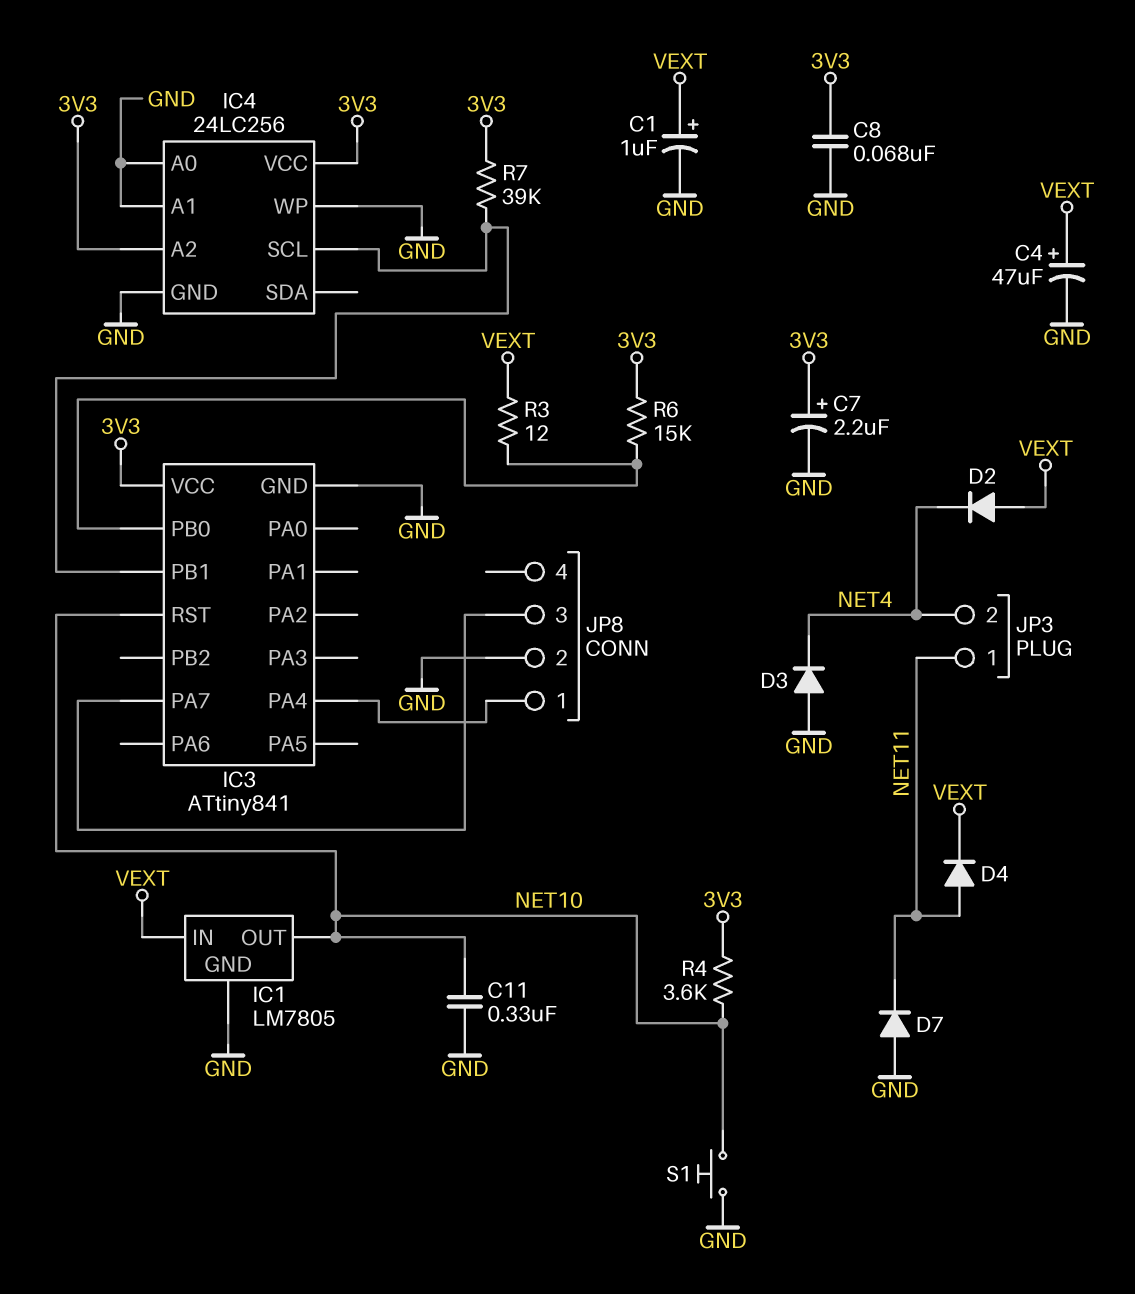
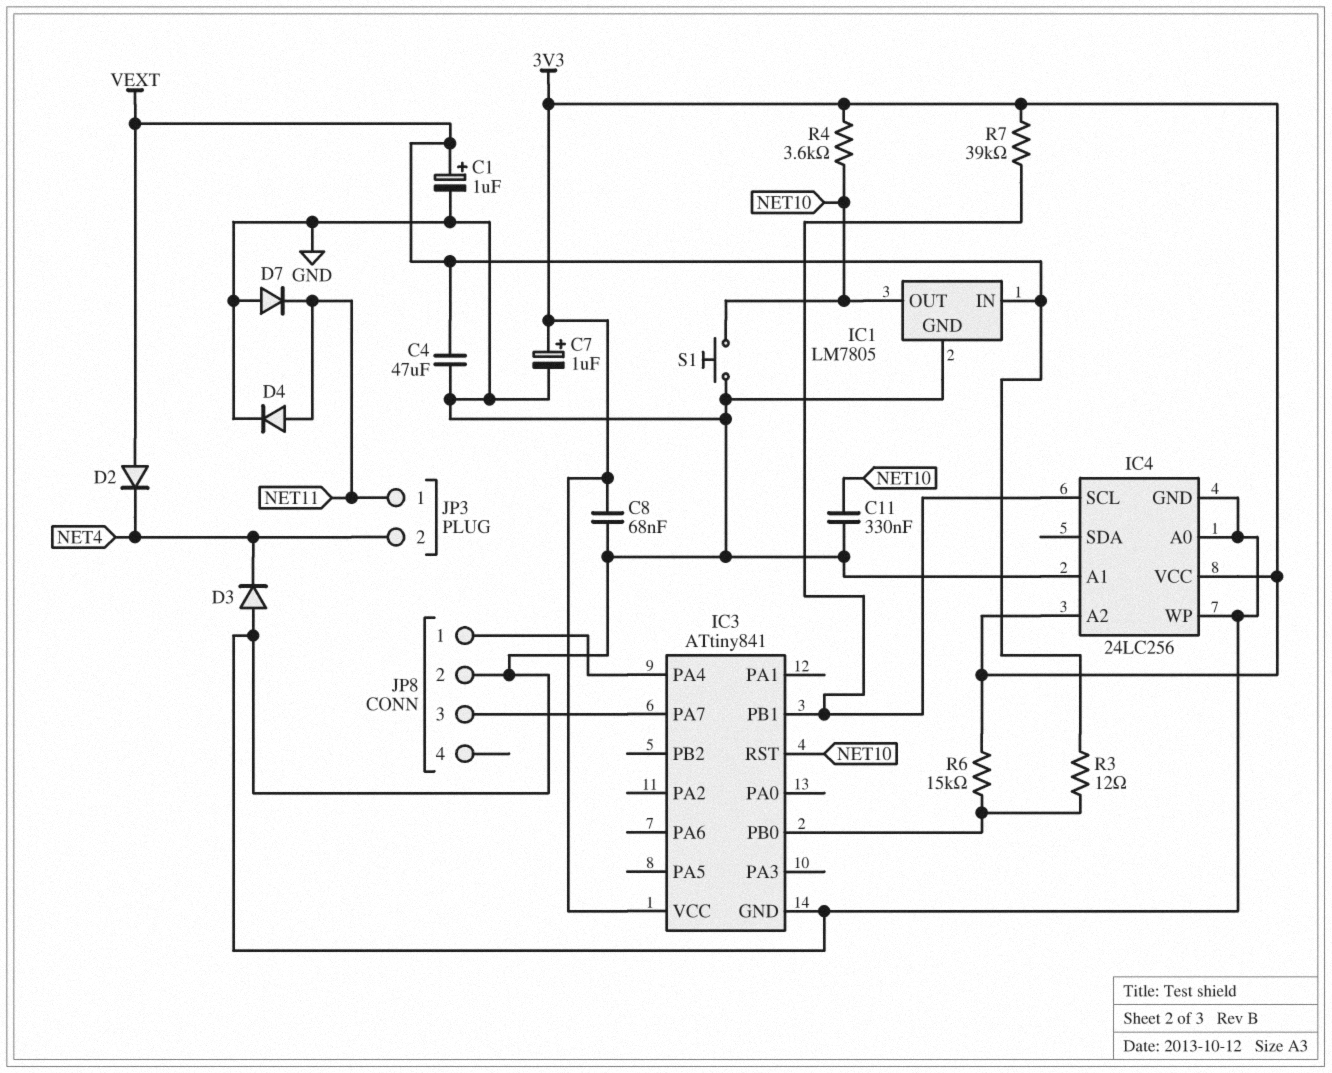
C4: 47uF (plus VEXT, minus GND) -> 47uF (GND, VEXT)
C7: 2.2uF (plus 3V3, minus GND) -> 1uF (plus 3V3, minus GND)
D4: diode (A NET11, K VEXT) -> diode (A NET11, K GND)

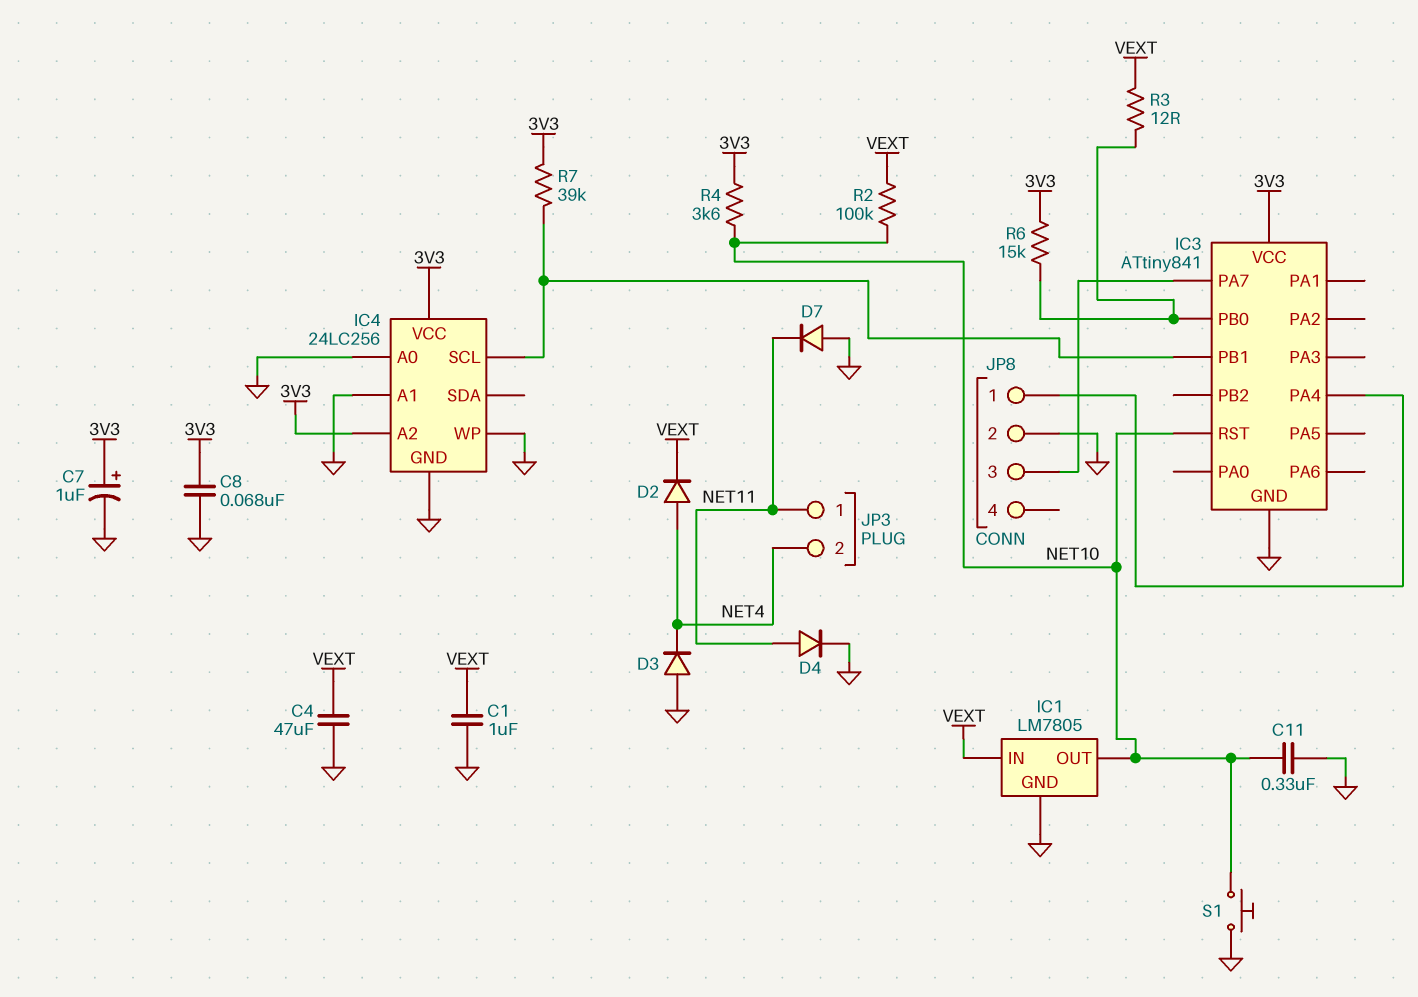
C1: 1uF (plus VEXT, minus GND) -> 1uF (GND, VEXT)
D2: diode (A VEXT, K NET4) -> diode (A NET4, K VEXT)
R2: none -> 100k (NET10, VEXT)

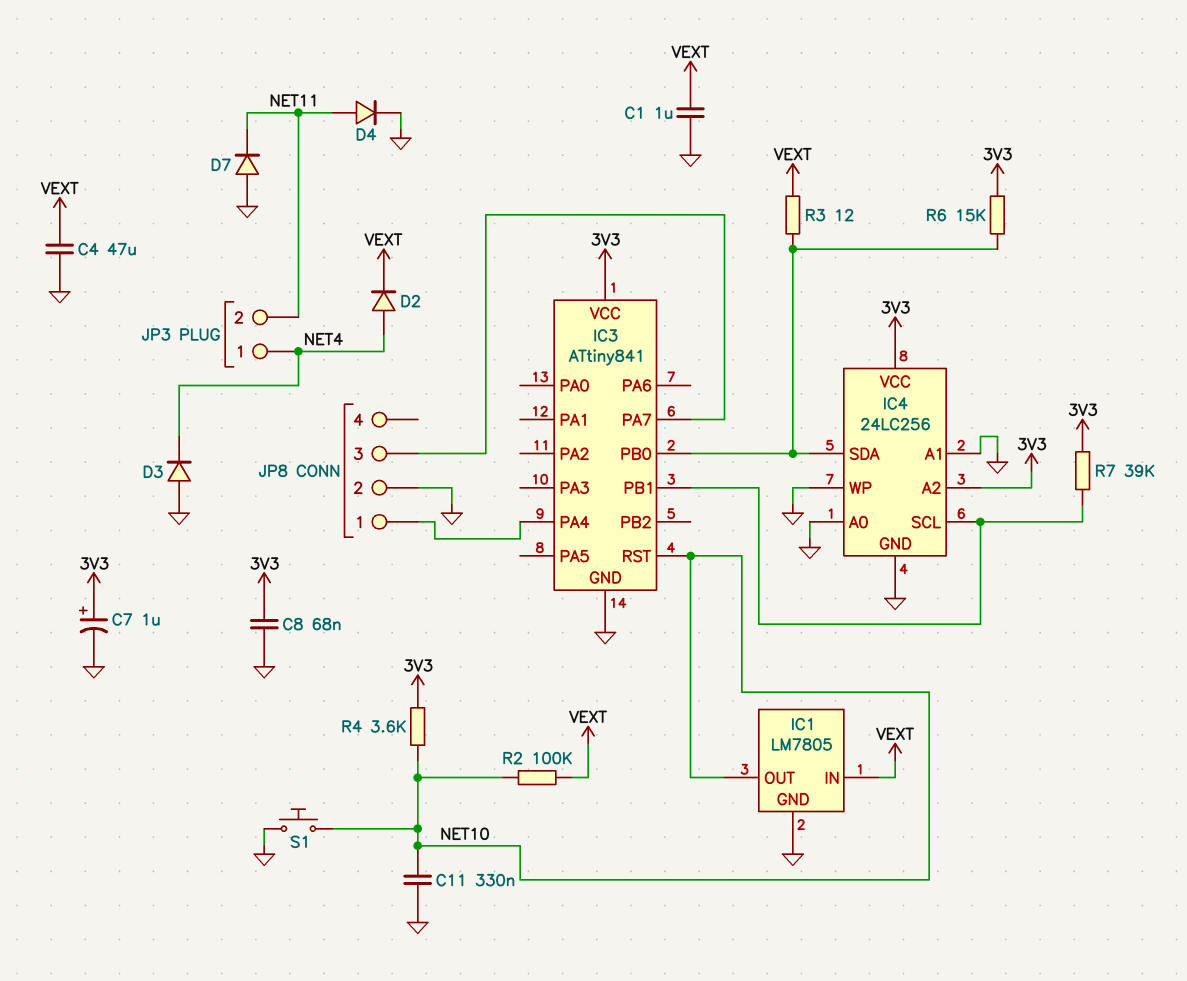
IC4 pin SDA: none -> IC3/PB0
JP3 pin 1: NET11 -> NET4
JP3 pin 2: NET4 -> NET11

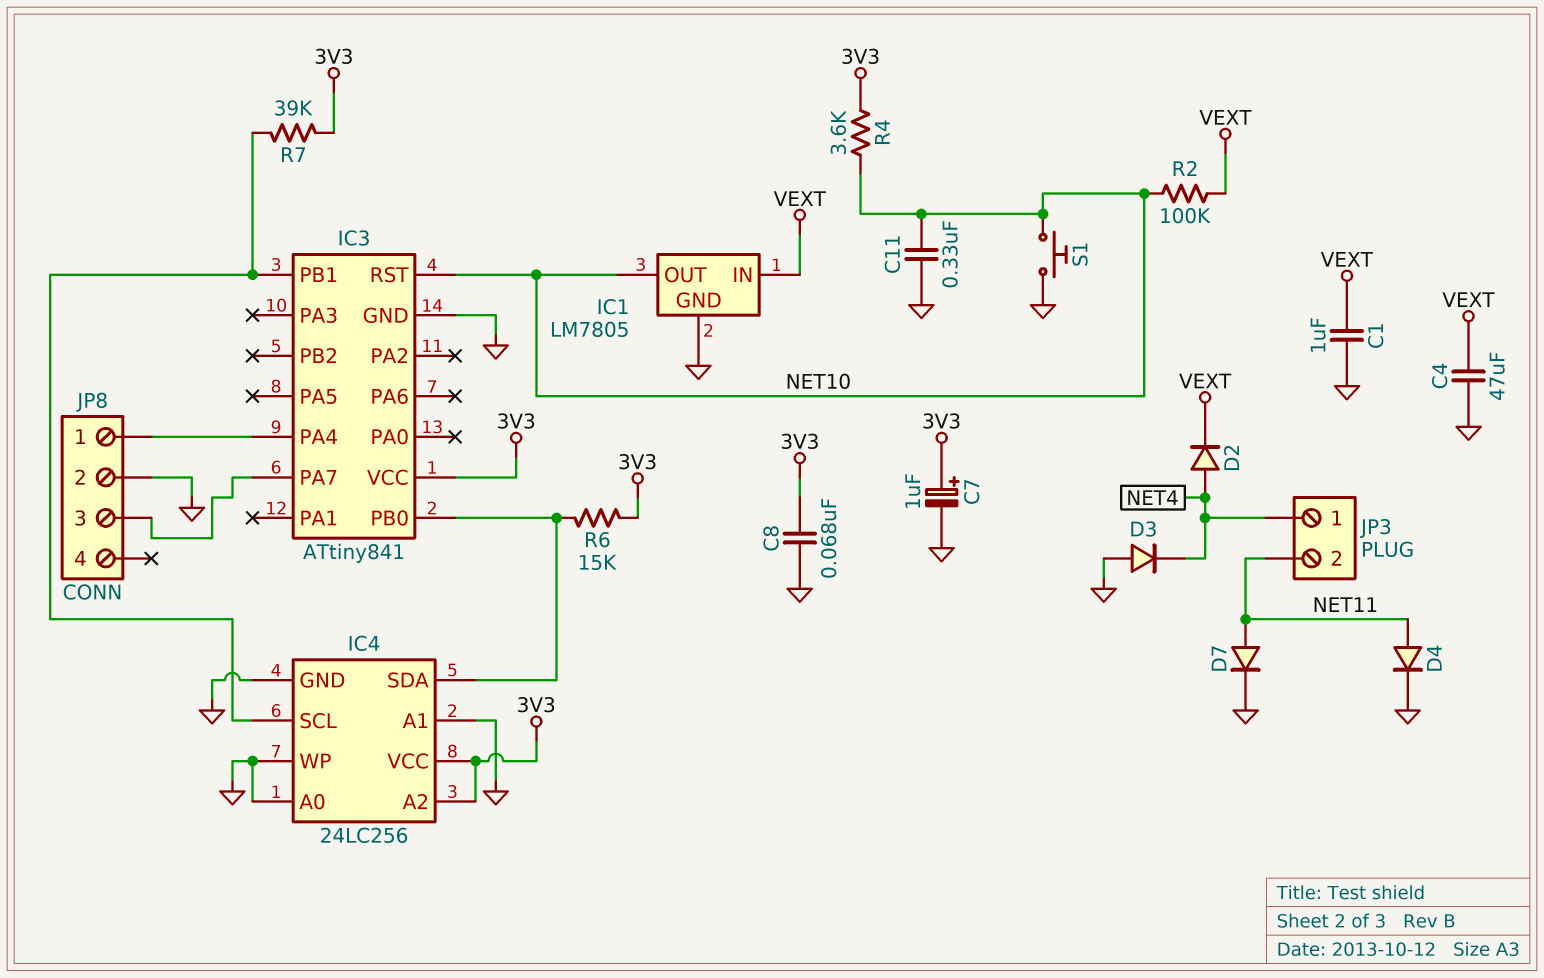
D7: diode (A GND, K NET11) -> diode (A NET11, K GND)
R3: 12 (IC3/PB0, VEXT) -> none

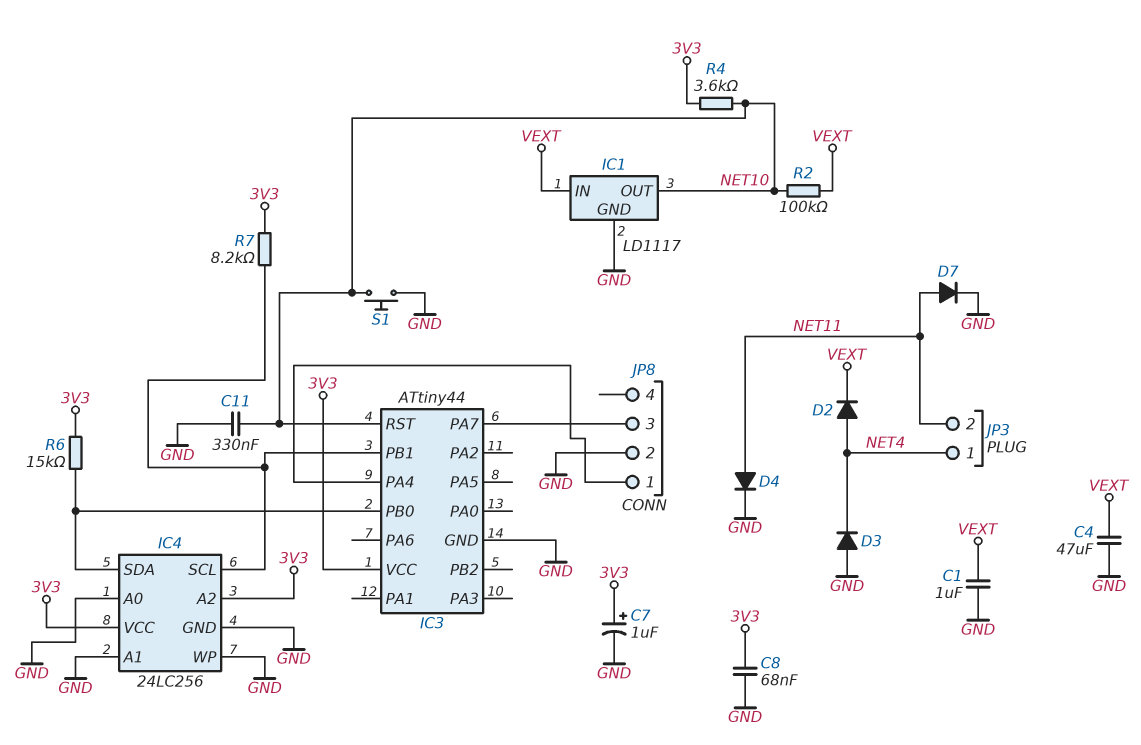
IC1: LM7805 -> LD1117
IC3: ATtiny841 -> ATtiny44
R7: 39k (3V3, IC3/PB1) -> 8.2k (3V3, IC3/PB1)

